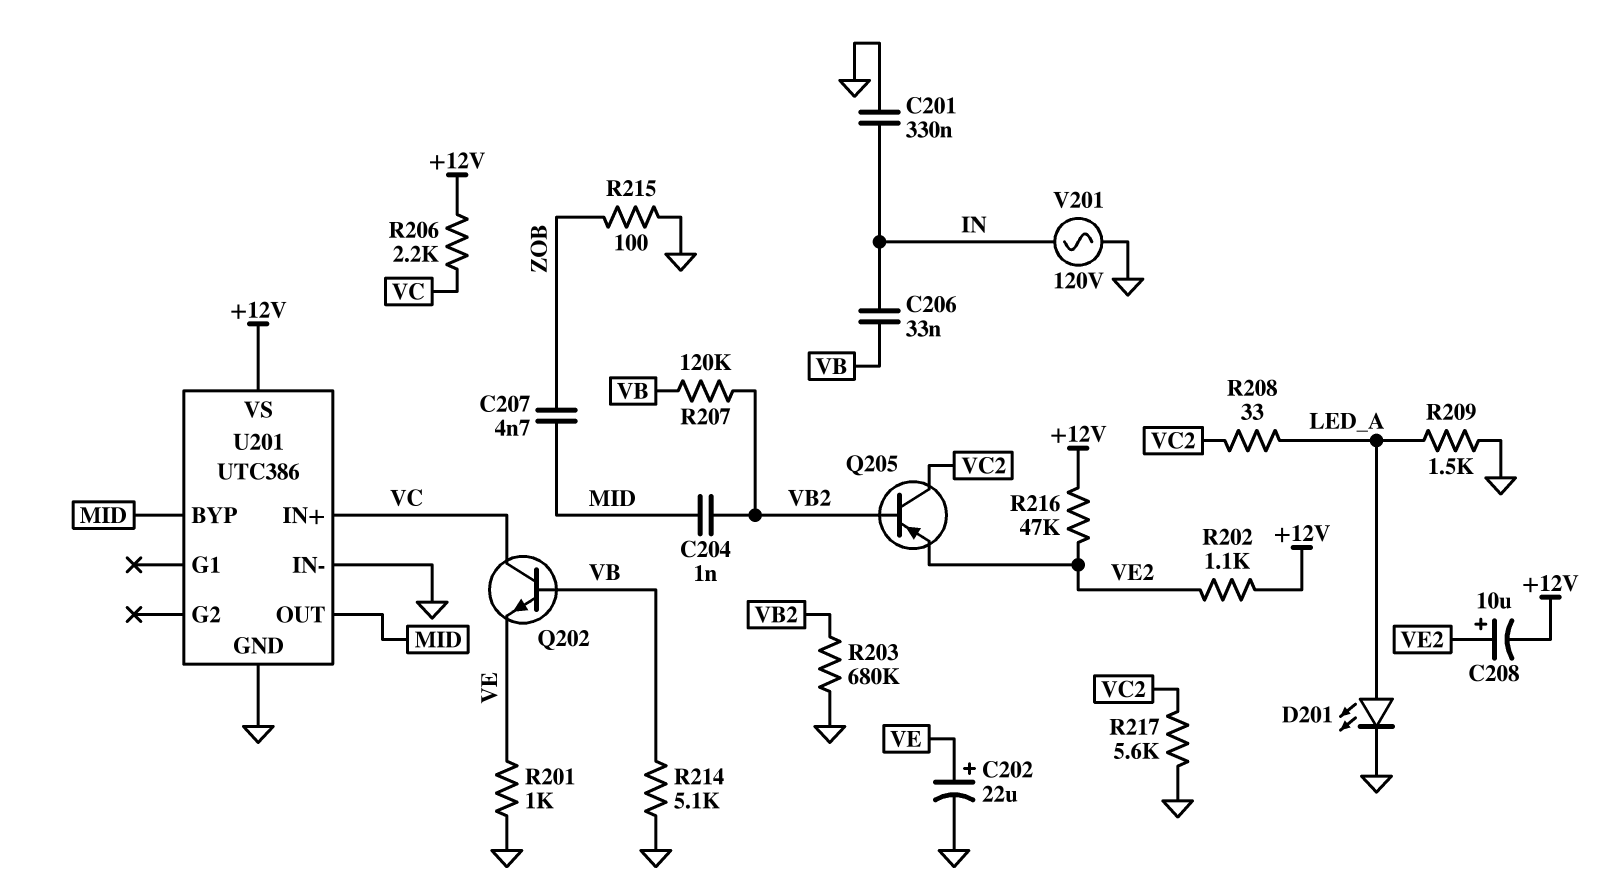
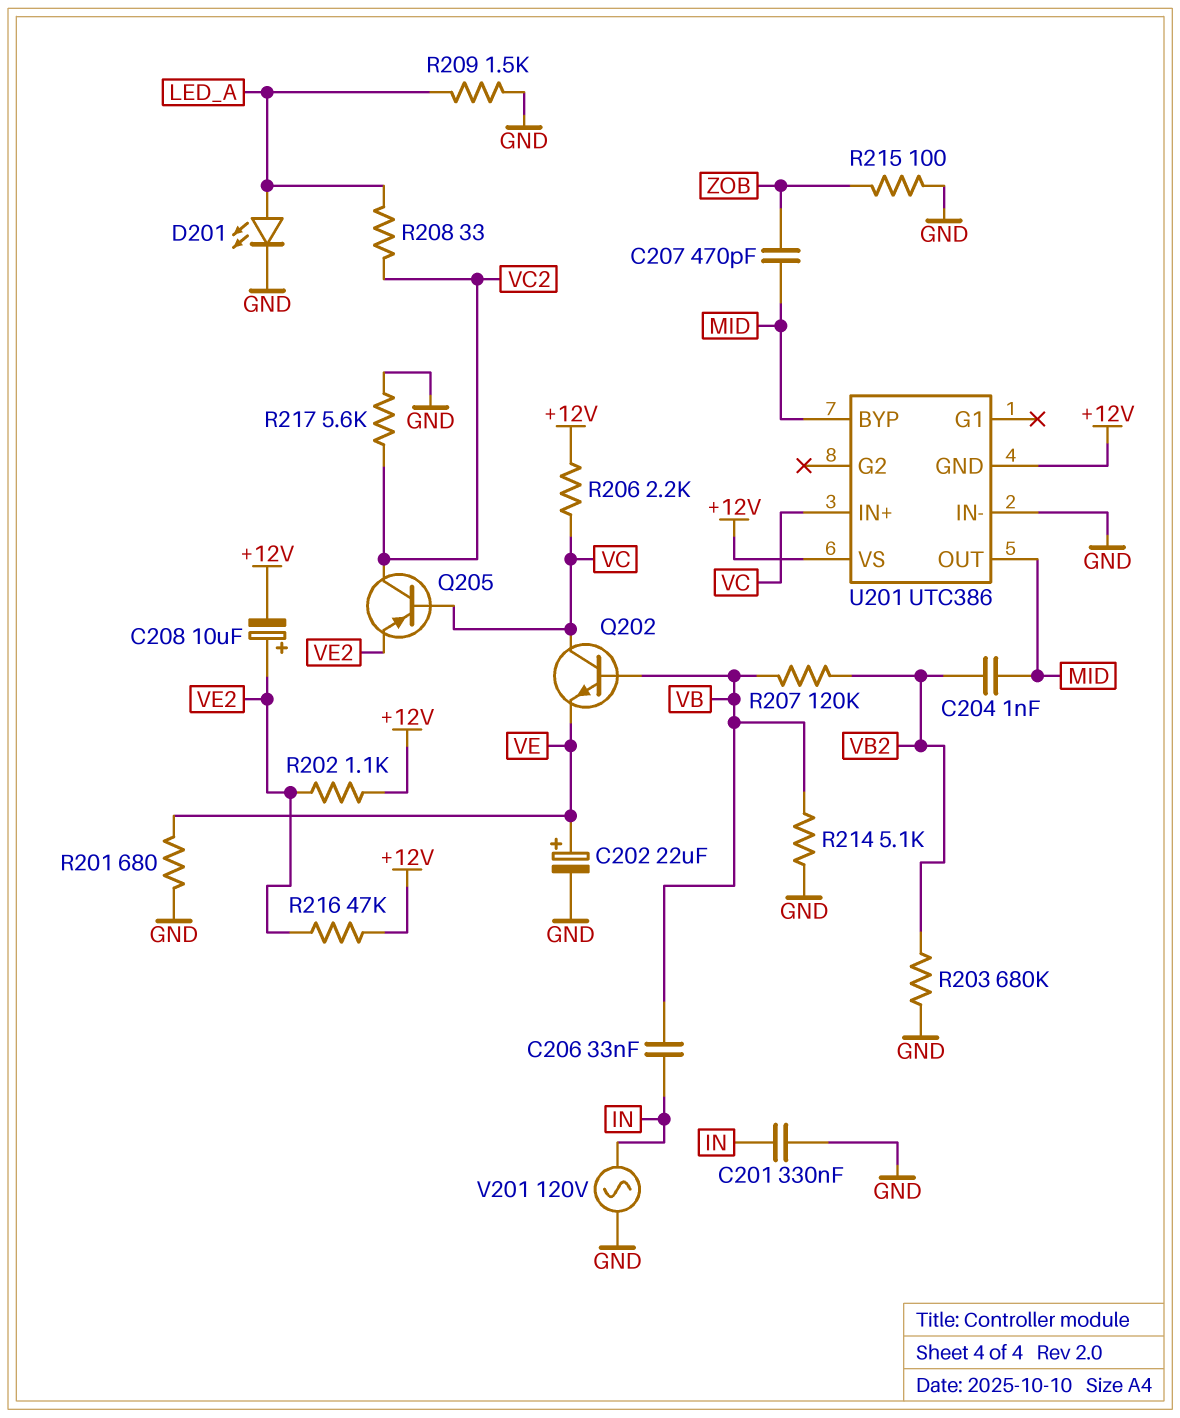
C207: 4.7nF (MID, ZOB) -> 470pF (MID, ZOB)
Q205: PNP (B VB2, C VC2, E VE2) -> PNP (B VC, C VC2, E VE2)
R201: 1k (GND, VE) -> 680 (GND, VE)
U201 pin GND: GND -> +12V

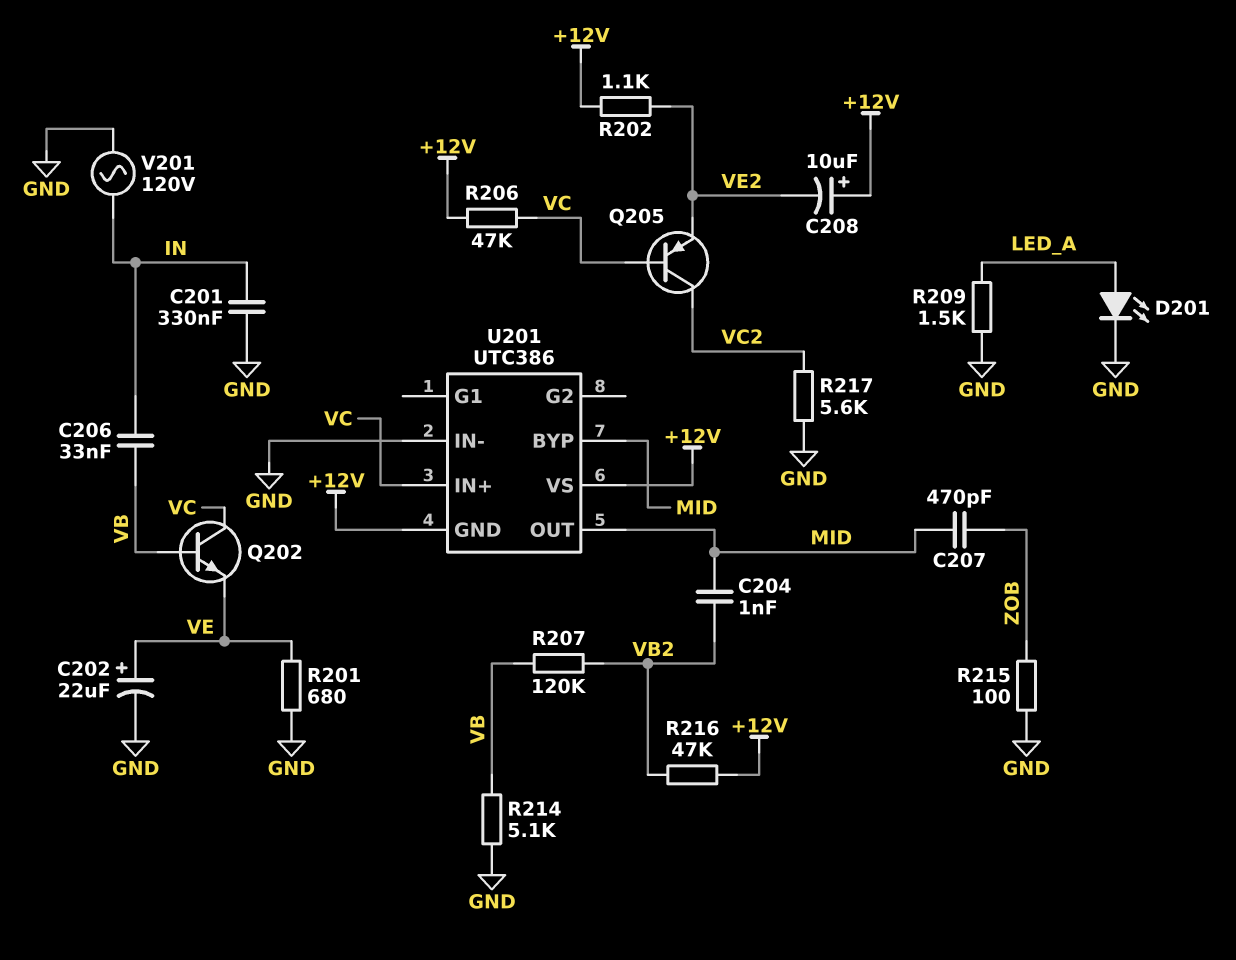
C208: 10uF (plus VE2, minus +12V) -> 10uF (plus +12V, minus VE2)
R203: 680k (GND, VB2) -> none
R206: 2.2k (+12V, VC) -> 47k (+12V, VC)
R208: 33 (LED_A, VC2) -> none
R216: 47k (+12V, VE2) -> 47k (+12V, VB2)

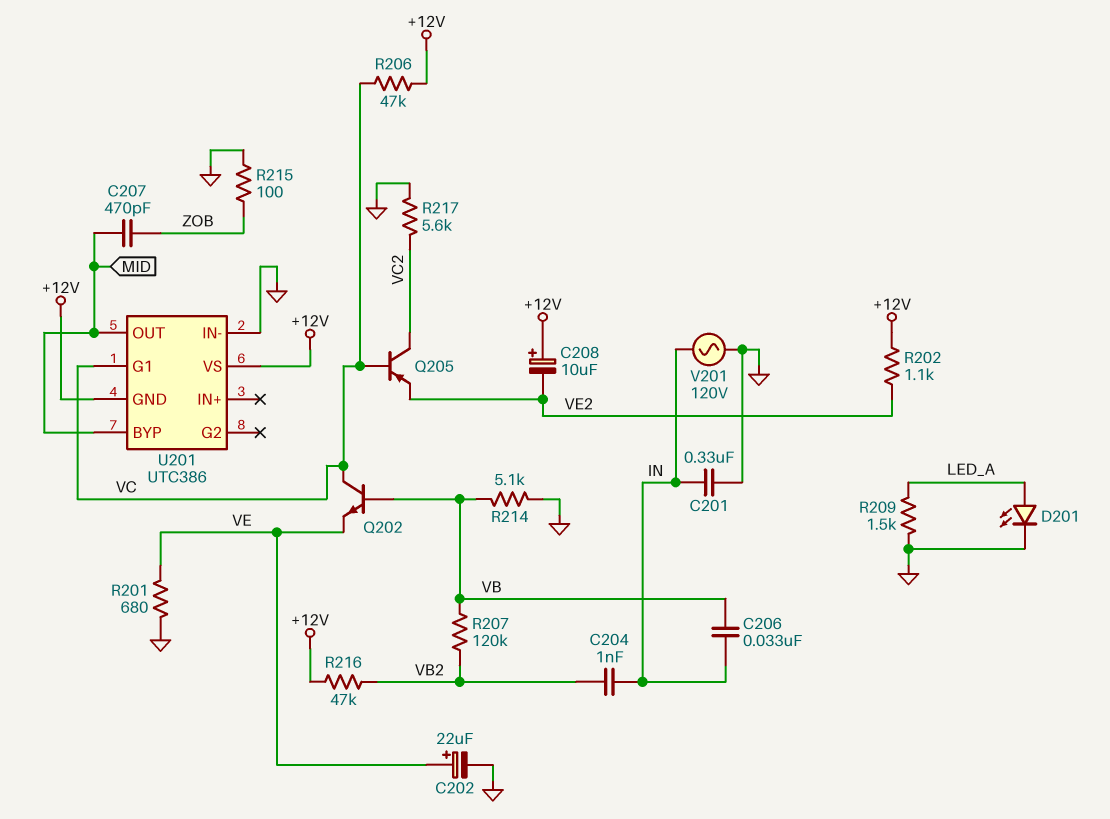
C204: 1nF (MID, VB2) -> 1nF (IN, VB2)
U201 pin G1: none -> VC
U201 pin IN+: VC -> none

